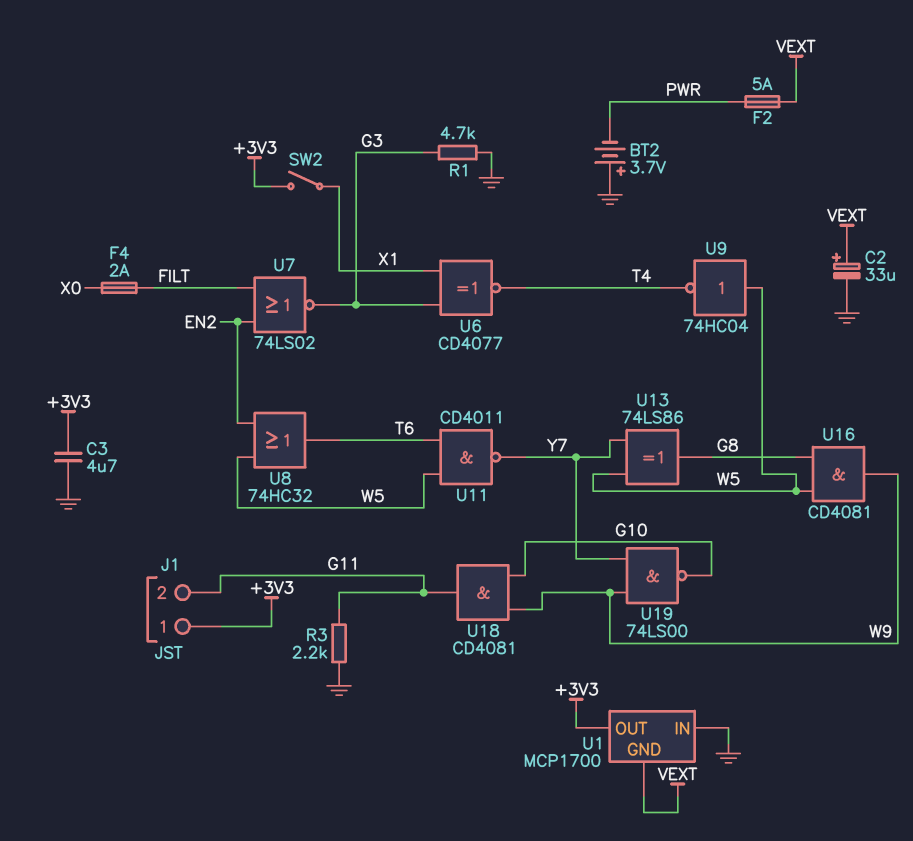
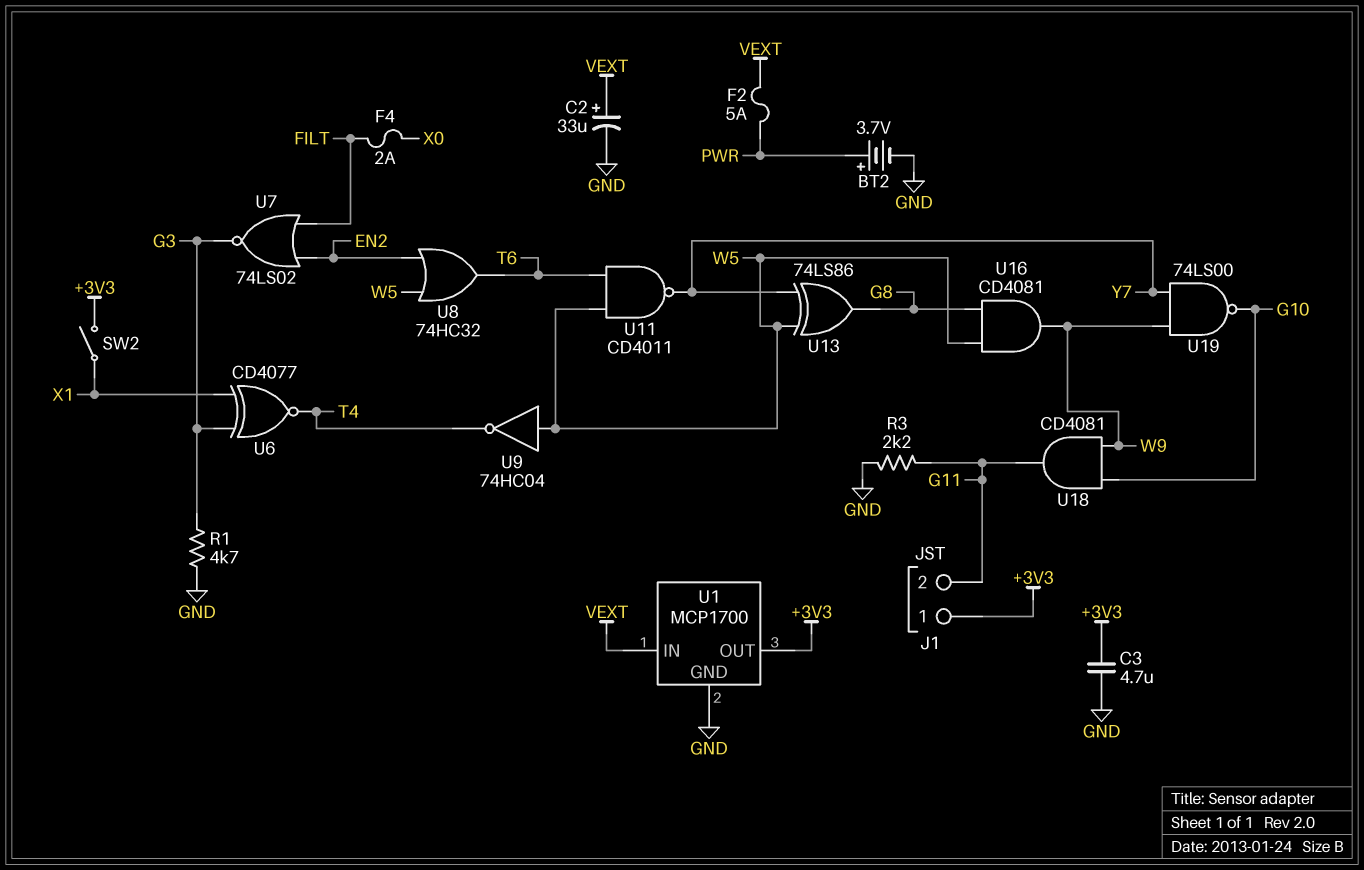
BT2: 3.7V (plus GND, minus PWR) -> 3.7V (plus PWR, minus GND)
U1 pin GND: VEXT -> GND
U1 pin IN: GND -> VEXT

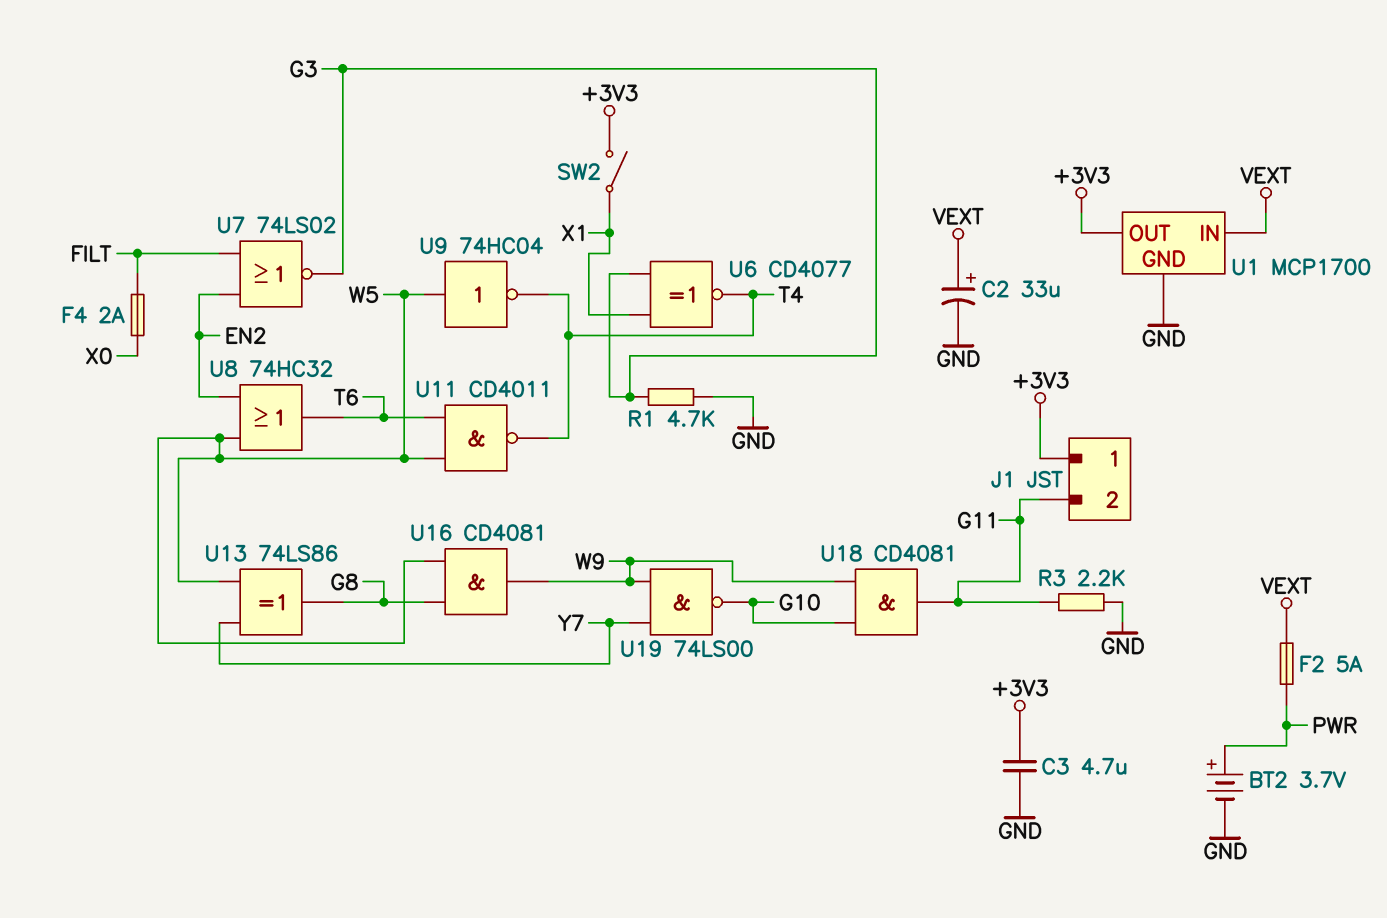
U11: NAND CD4011 (in T6, in W5, out Y7) -> NAND CD4011 (in T6, in W5, out T4)

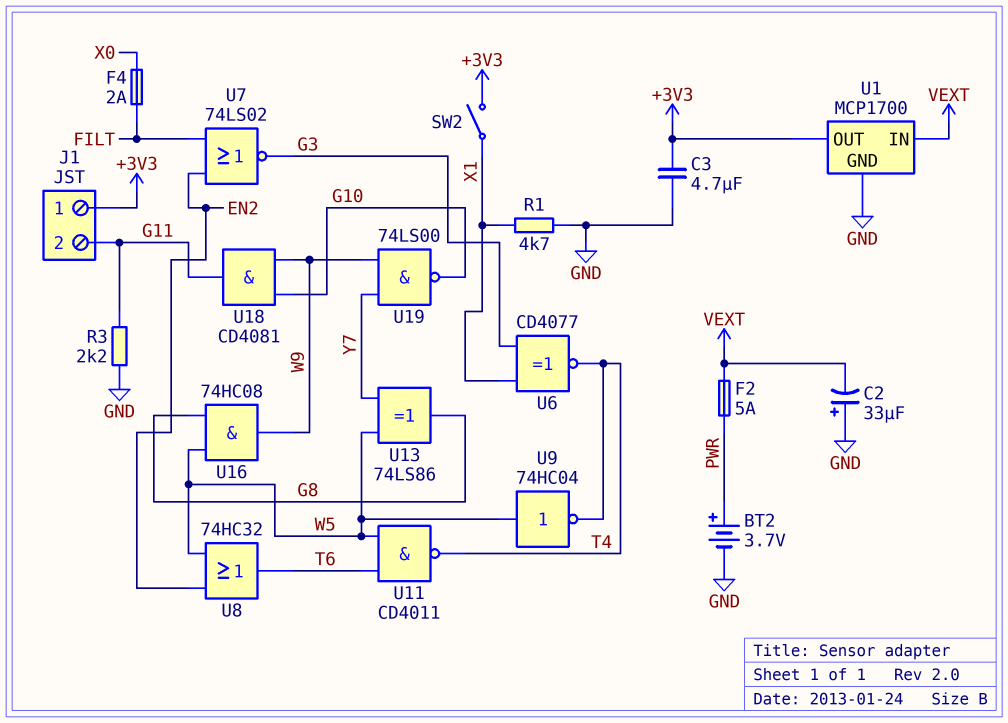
C2: 33uF (plus VEXT, minus GND) -> 33uF (plus GND, minus VEXT)
R1: 4.7k (G3, GND) -> 4.7k (GND, X1)
U16: AND CD4081 (in G8, in W5, out W9) -> AND 74HC08 (in G8, in W5, out W9)

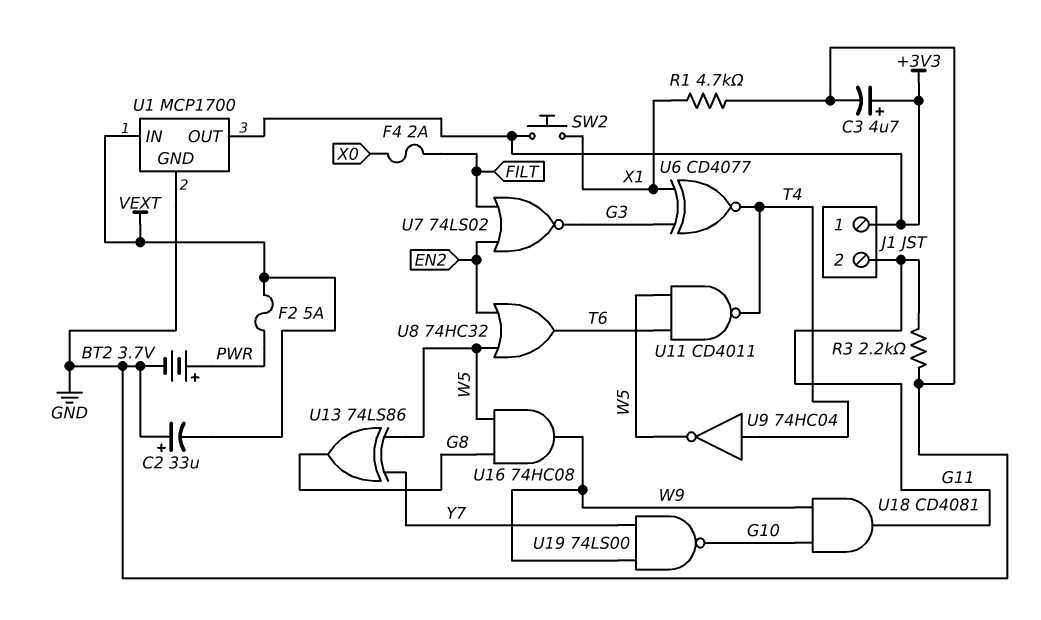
C3: 4.7uF (+3V3, GND) -> 4.7uF (plus +3V3, minus GND)
SW2: switch (+3V3, X1) -> button (+3V3, X1)
U9: NOT 74HC04 (in W5, out T4) -> NOT 74HC04 (in T4, out W5)

